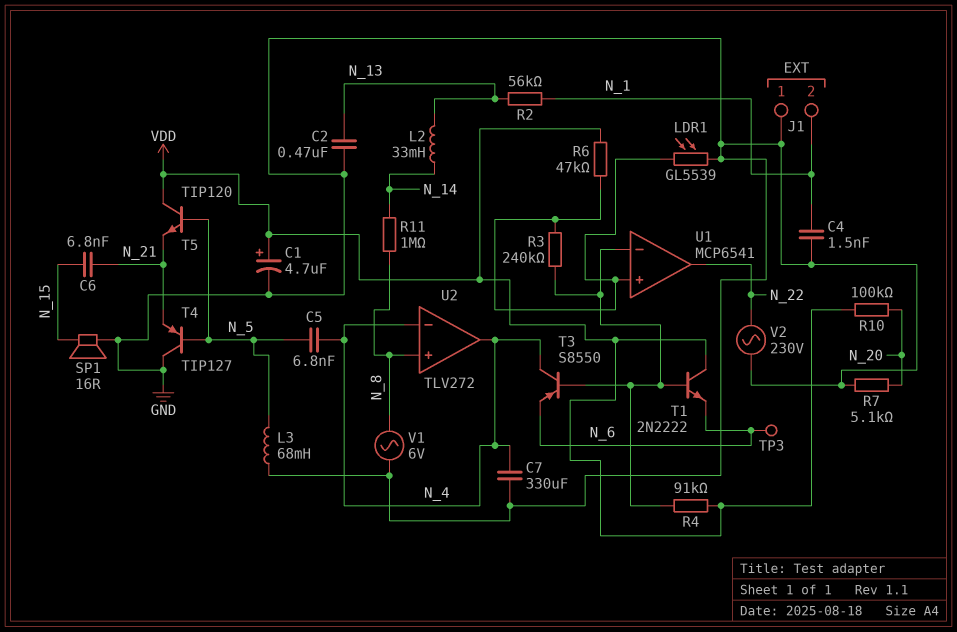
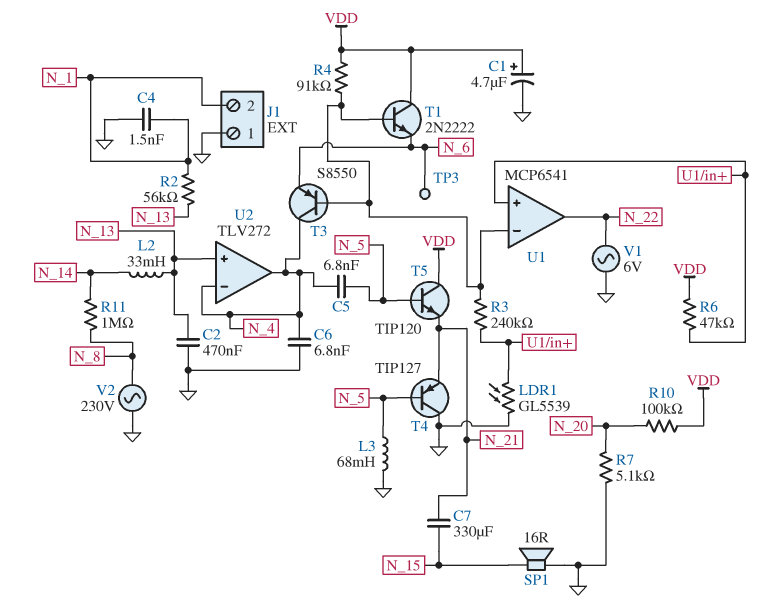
C6: 6.8nF (N_15, N_21) -> 6.8nF (GND, N_4)
C7: 330uF (GND, N_4) -> 330uF (N_15, N_21)
U2 pin in+: N_8 -> N_13
V1: AC 6V (GND, N_8) -> AC 6V (GND, N_22)
V2: AC 230V (GND, N_22) -> AC 230V (GND, N_8)

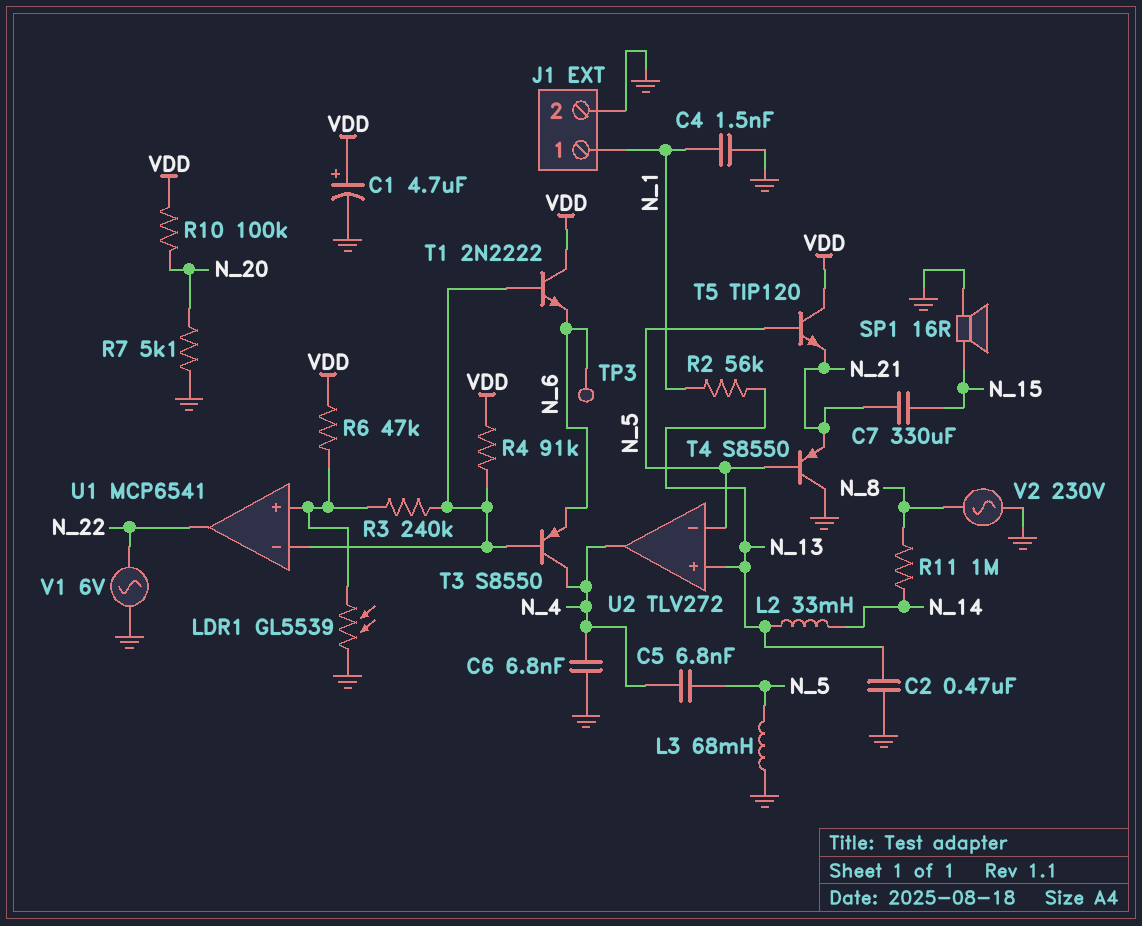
J1 pin 1: GND -> N_1
J1 pin 2: N_1 -> GND
T4: PNP TIP127 (B N_5, C GND, E N_21) -> PNP S8550 (B N_5, C GND, E N_21)
U2 pin in-: N_4 -> N_5

